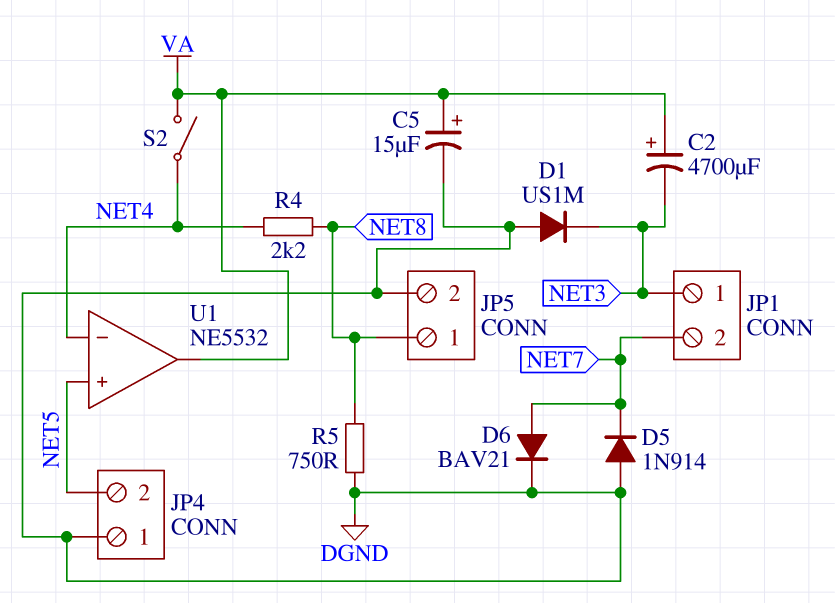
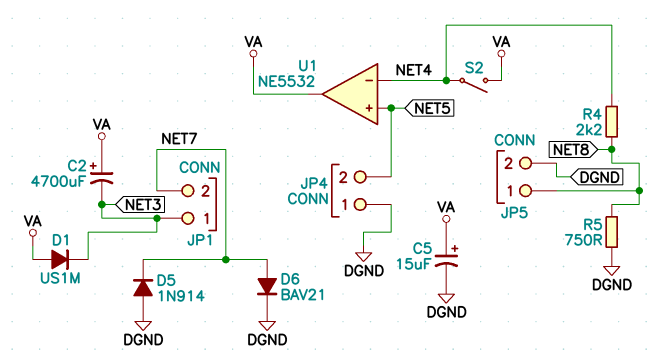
D1: diode US1M (A DGND, K NET3) -> diode US1M (A VA, K NET3)

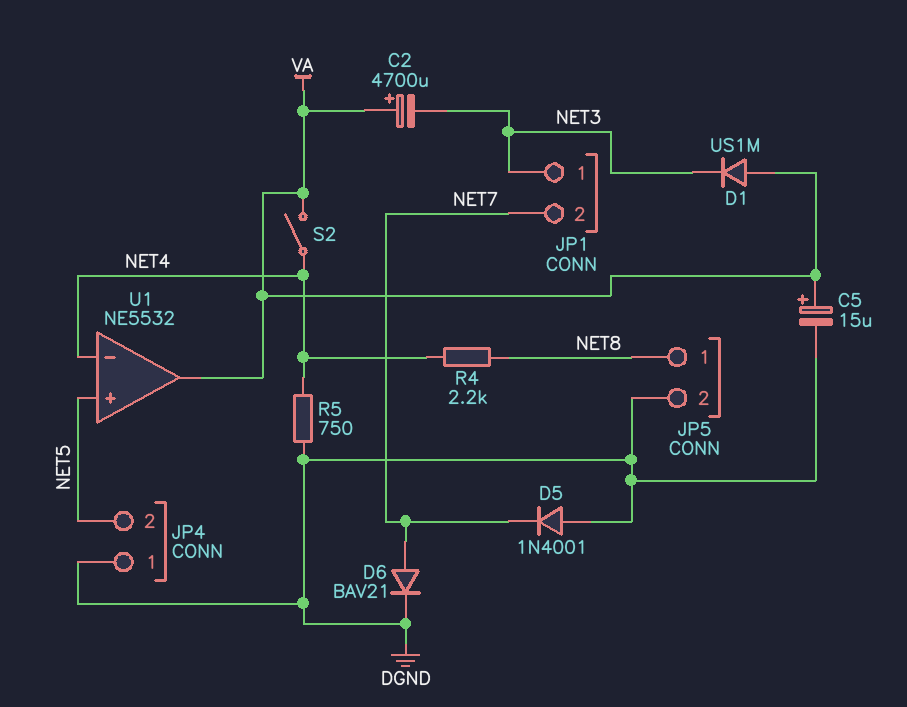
D5: diode 1N914 (A DGND, K NET7) -> diode 1N4001 (A DGND, K NET7)
R5: 750 (DGND, NET8) -> 750 (DGND, NET4)

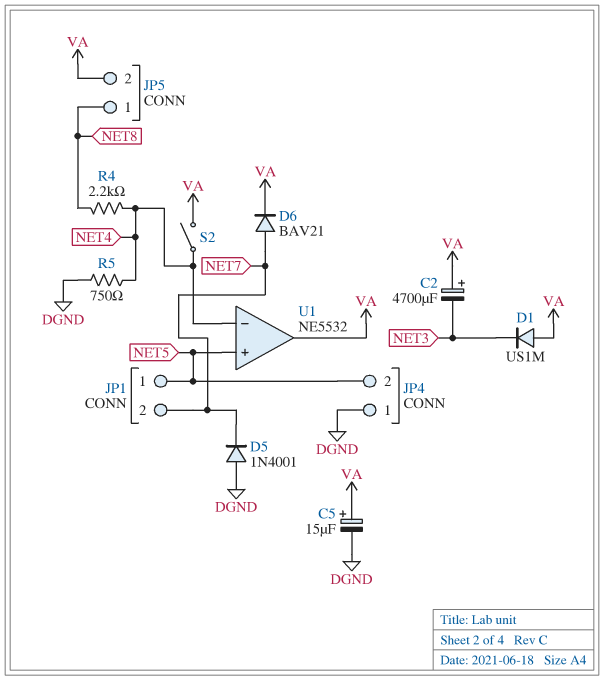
D6: diode BAV21 (A NET7, K DGND) -> diode BAV21 (A NET7, K VA)
JP1 pin 1: NET3 -> NET5
JP5 pin 2: DGND -> VA

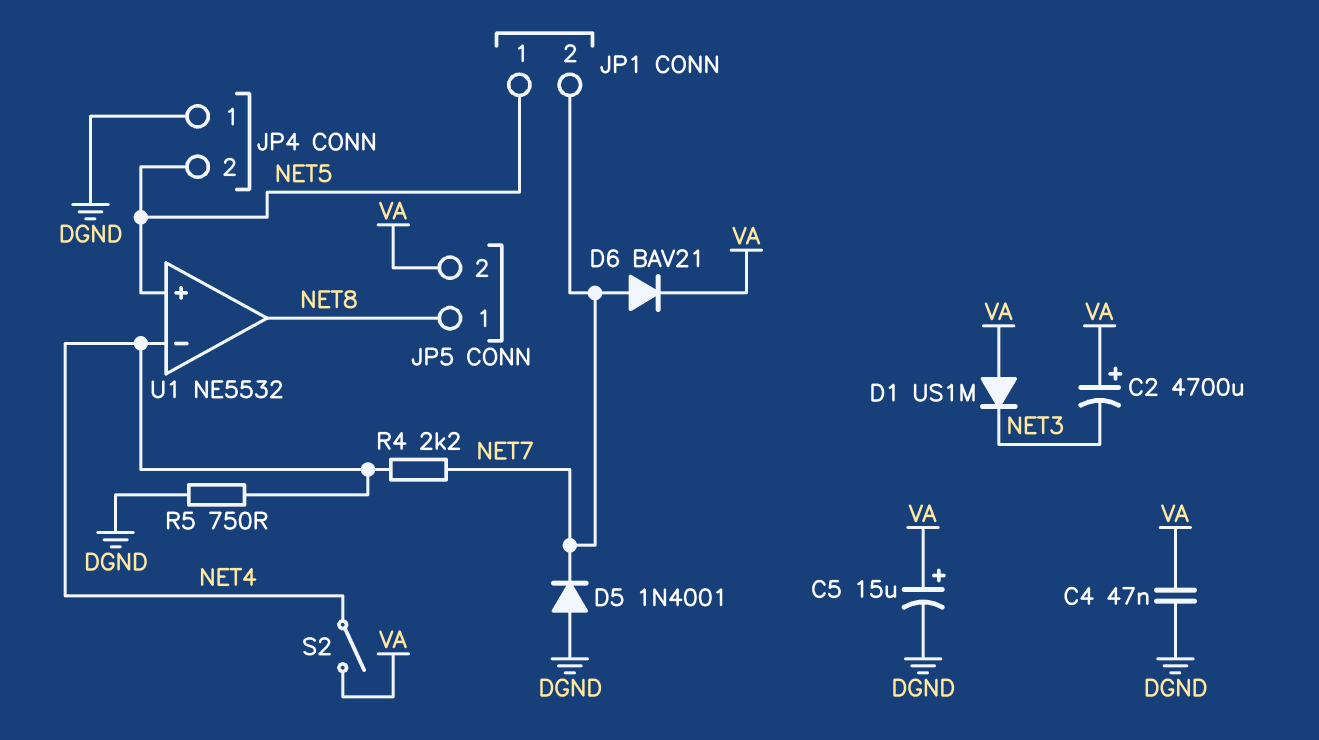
C4: none -> 47nF (DGND, VA)
R4: 2.2k (NET4, NET8) -> 2.2k (NET4, NET7)
U1 pin out: VA -> NET8

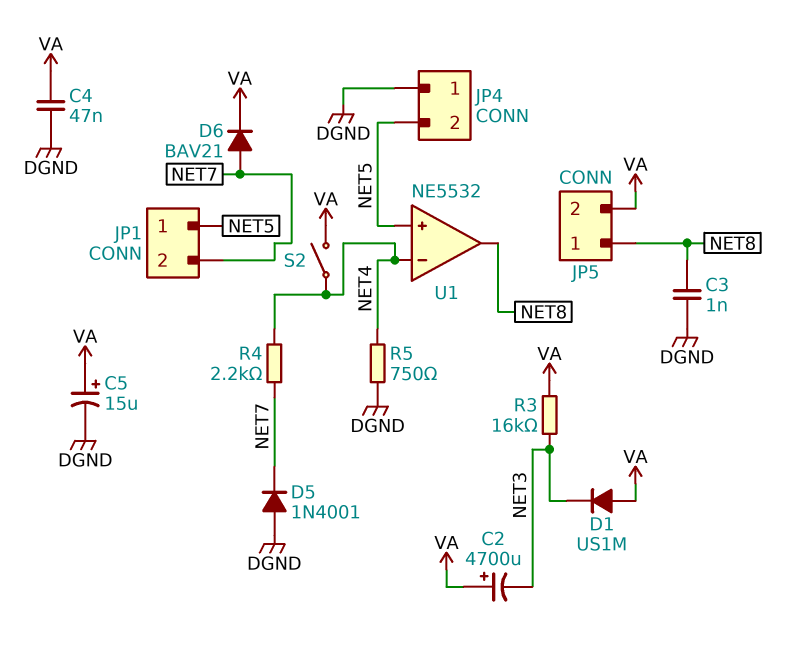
C3: none -> 1nF (DGND, NET8)
R3: none -> 16k (NET3, VA)

